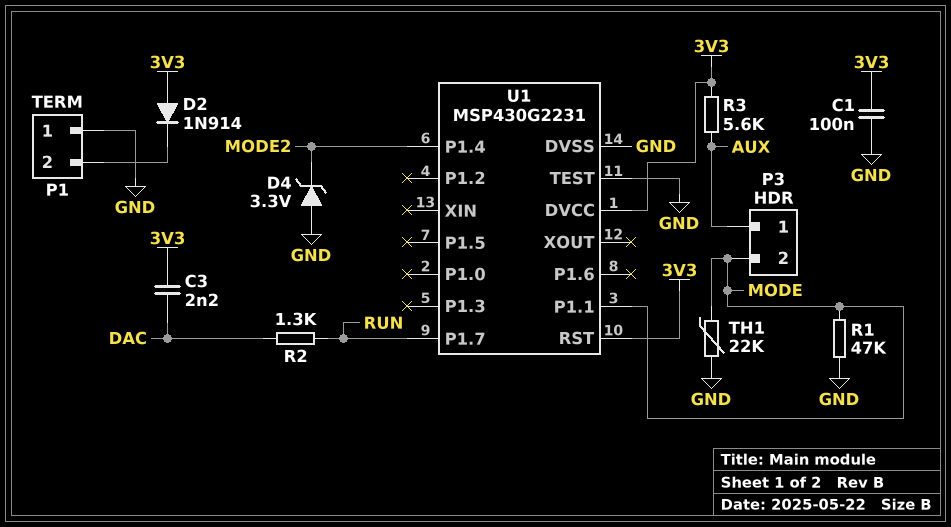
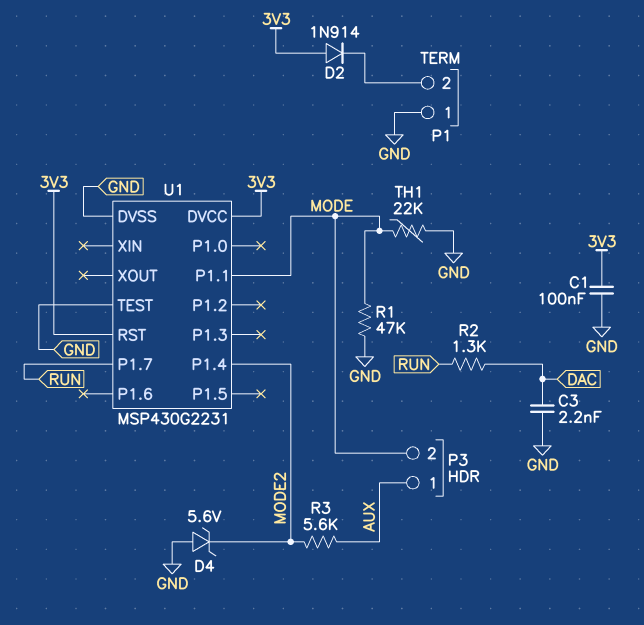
C3: 2.2nF (3V3, DAC) -> 2.2nF (DAC, GND)
D4: zener 3.3V (A GND, K MODE2) -> zener 5.6V (A GND, K MODE2)
R3: 5.6k (3V3, AUX) -> 5.6k (AUX, MODE2)

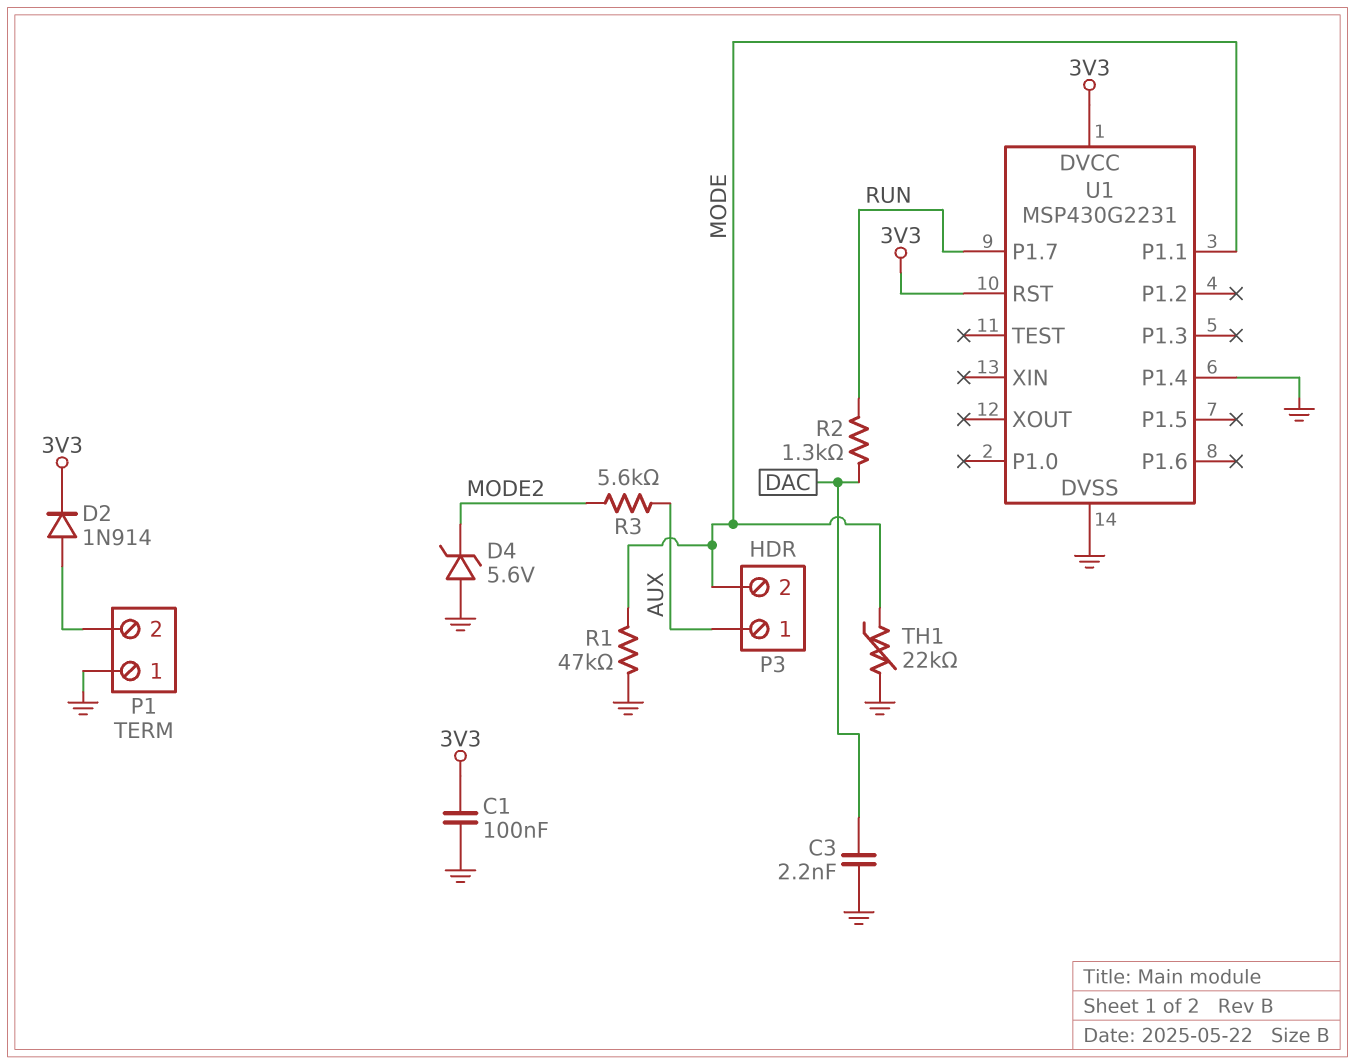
D2: diode 1N914 (A 3V3, K P1/2) -> diode 1N914 (A P1/2, K 3V3)
U1 pin P1.4: MODE2 -> GND
U1 pin TEST: GND -> none

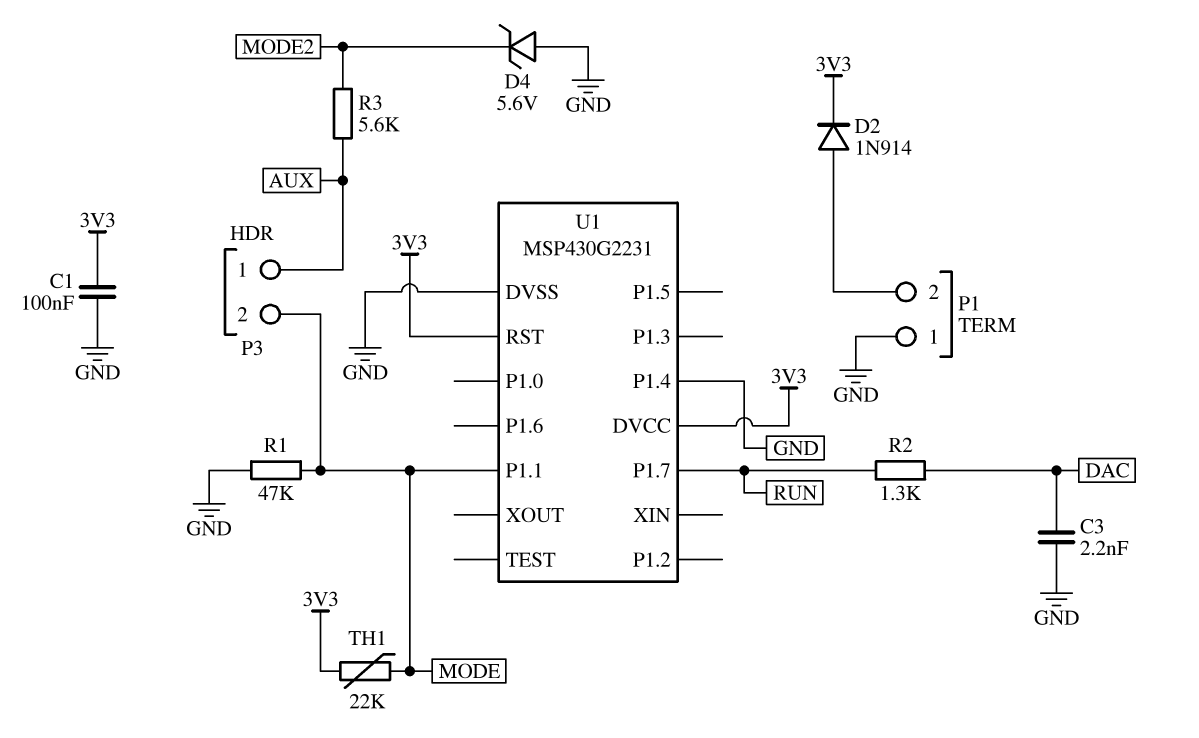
TH1: 22k (GND, MODE) -> 22k (3V3, MODE)

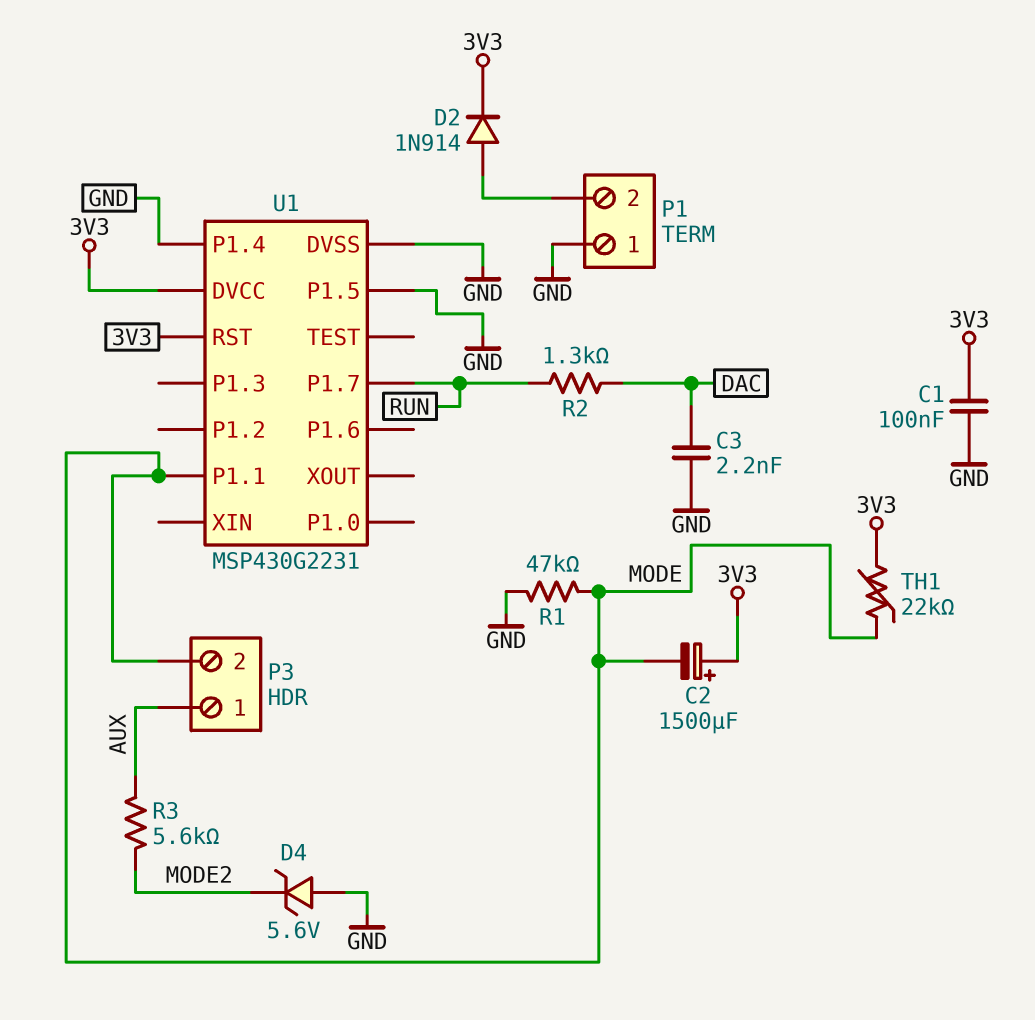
C2: none -> 1500uF (plus 3V3, minus MODE)
U1 pin P1.5: none -> GND

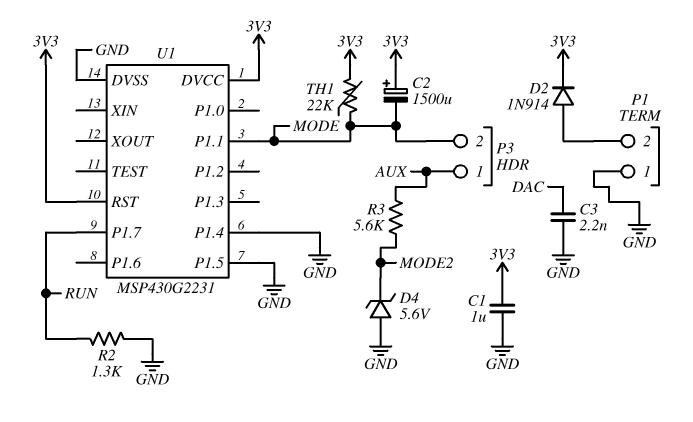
C1: 100nF (3V3, GND) -> 1uF (3V3, GND)
R1: 47k (GND, MODE) -> none
R2: 1.3k (DAC, RUN) -> 1.3k (GND, RUN)

